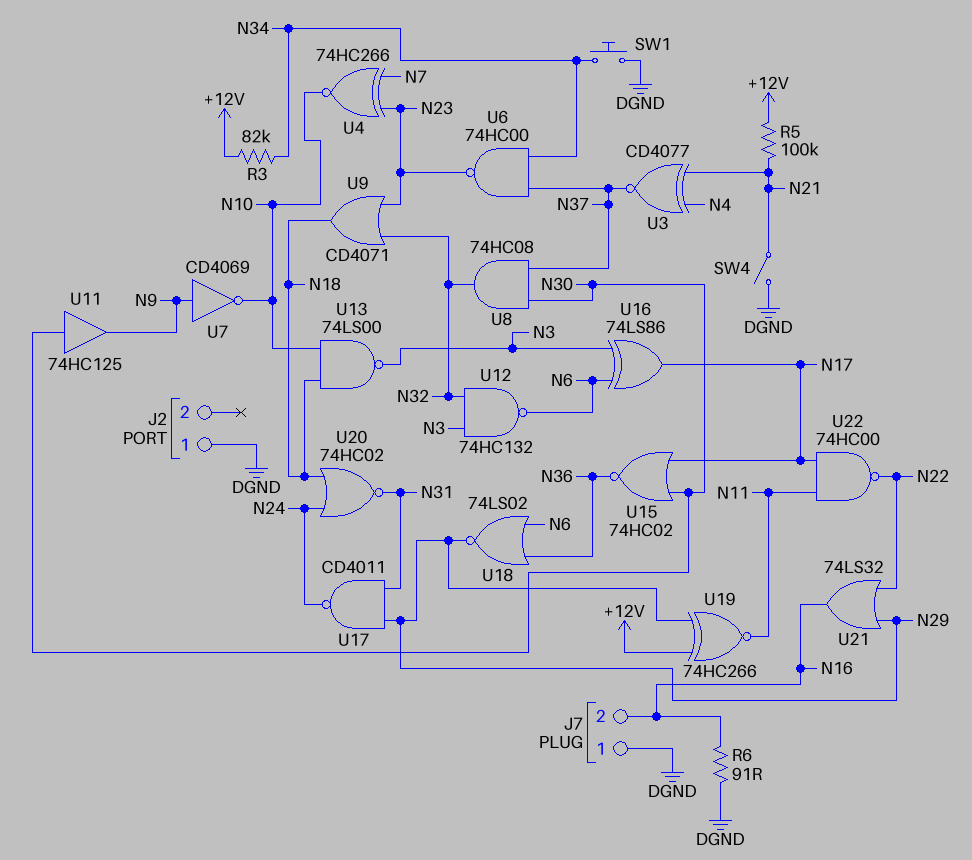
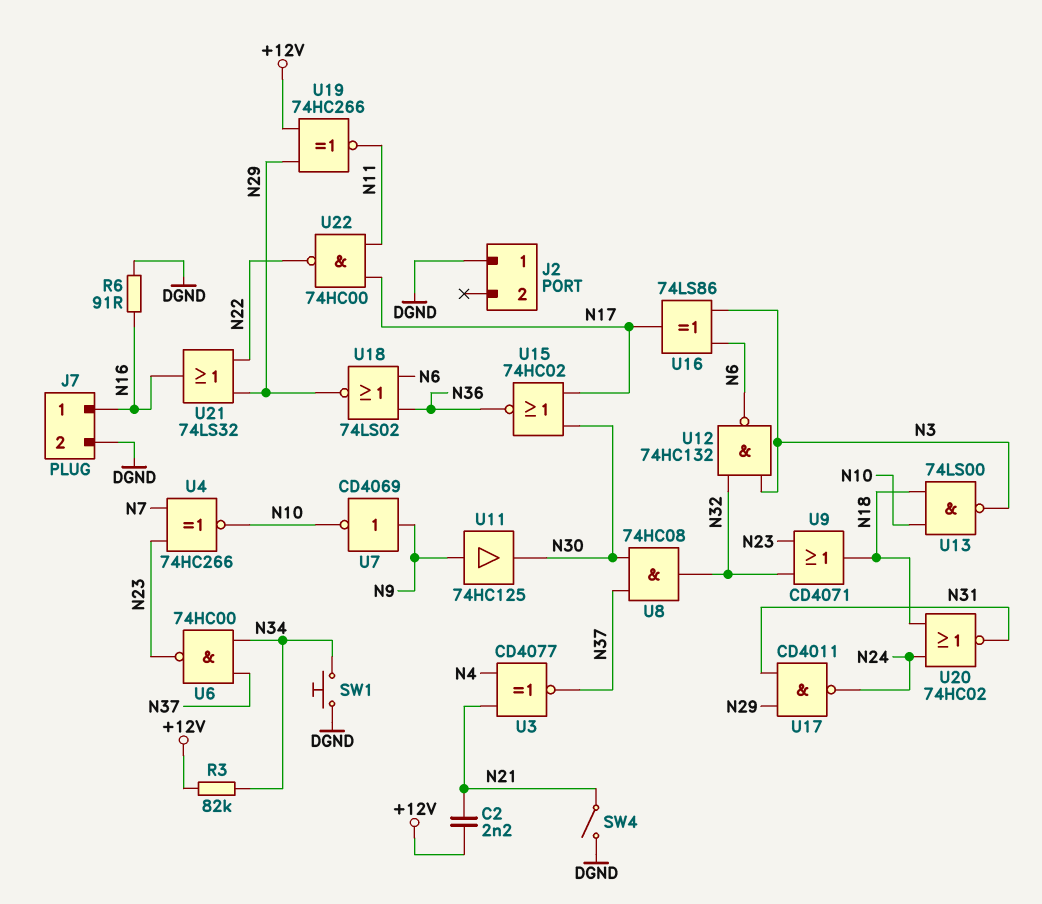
C2: none -> 2.2nF (+12V, N21)
J7 pin 1: DGND -> N16
J7 pin 2: N16 -> DGND
R5: 100k (+12V, N21) -> none
U11: buffer 74HC125 (in N30, out N9) -> buffer 74HC125 (in N9, out N30)

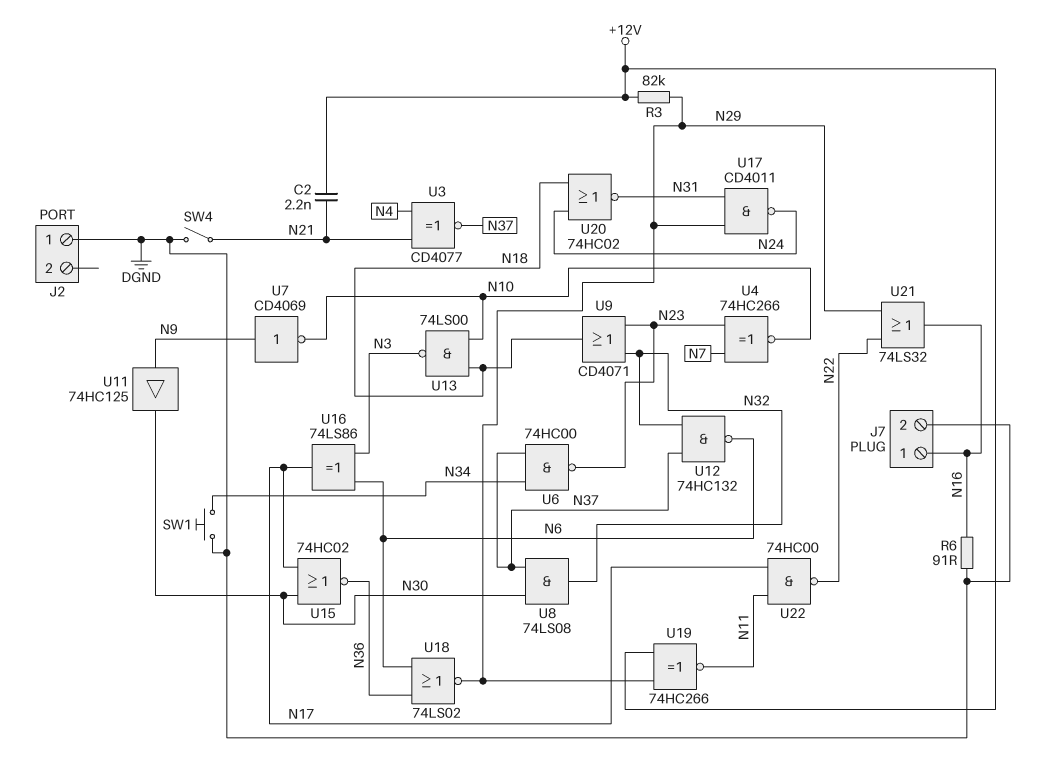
R3: 82k (+12V, N34) -> 82k (+12V, N29)
U8: AND 74HC08 (in N30, in N37, out N32) -> AND 74LS08 (in N30, in N37, out N32)
U12: NAND 74HC132 (in N3, in N32, out N6) -> NAND 74HC132 (in N32, in N37, out N6)

